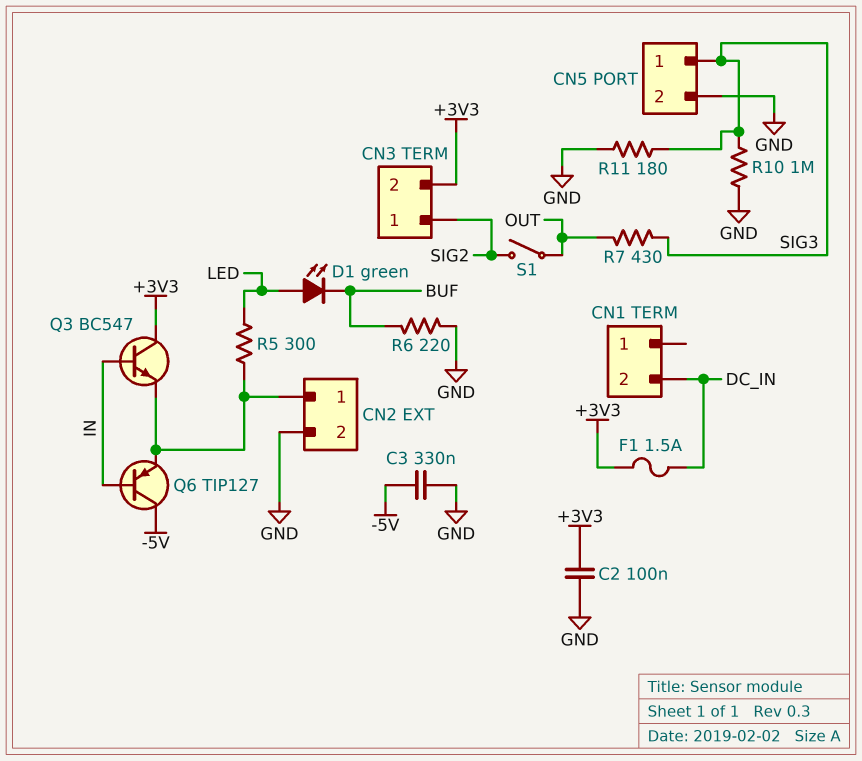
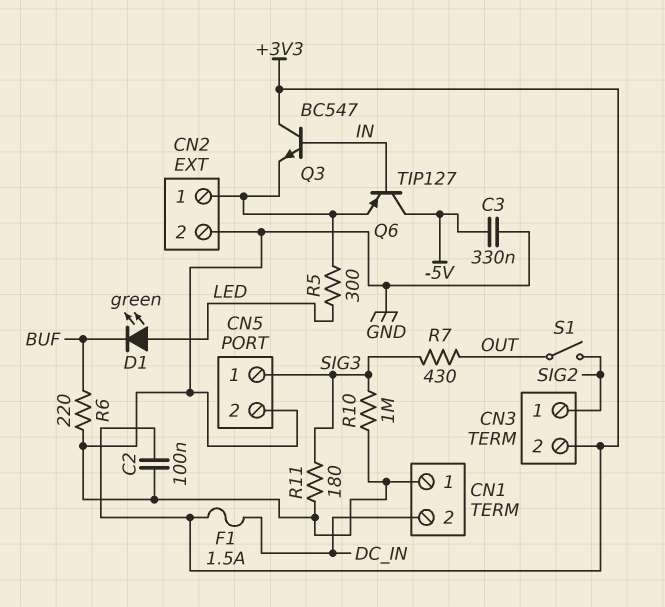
CN1 pin 1: none -> GND

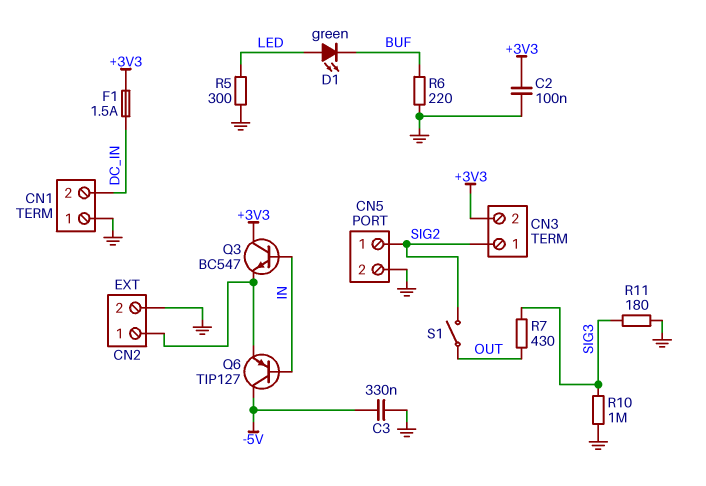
CN5 pin 1: SIG3 -> SIG2
R5: 300 (CN2/1, LED) -> 300 (GND, LED)

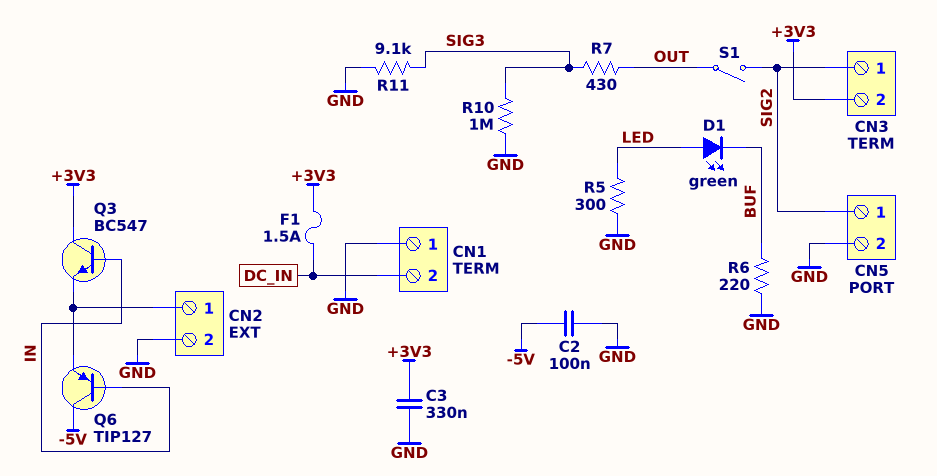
C2: 100nF (+3V3, GND) -> 100nF (-5V, GND)
C3: 330nF (-5V, GND) -> 330nF (+3V3, GND)
R11: 180 (GND, SIG3) -> 9.1k (GND, SIG3)

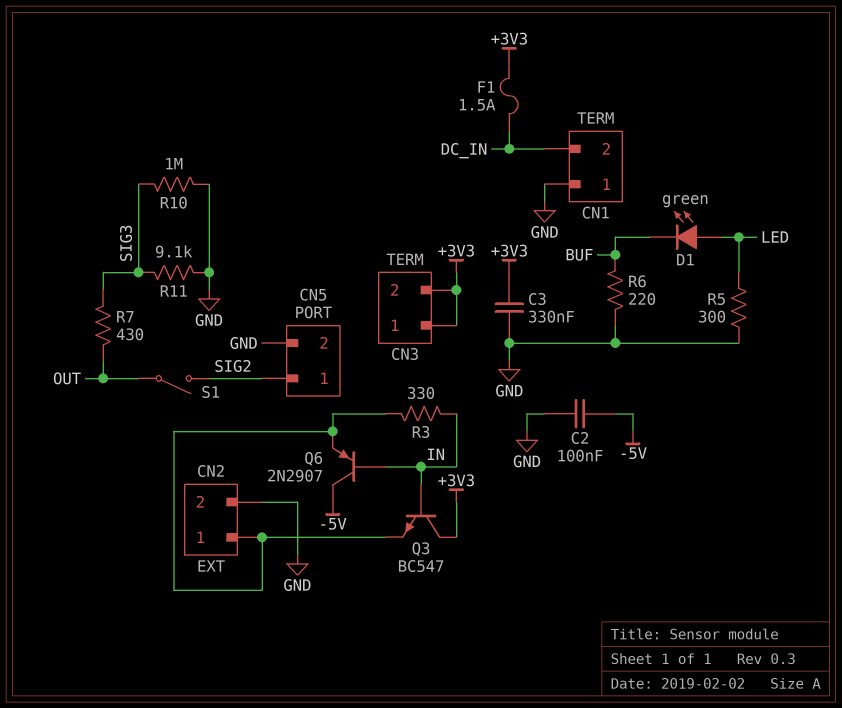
CN3 pin 1: SIG2 -> +3V3
Q6: PNP TIP127 (B IN, C -5V, E CN2/1) -> PNP 2N2907 (B IN, C -5V, E CN2/1)
R3: none -> 330 (CN2/1, IN)

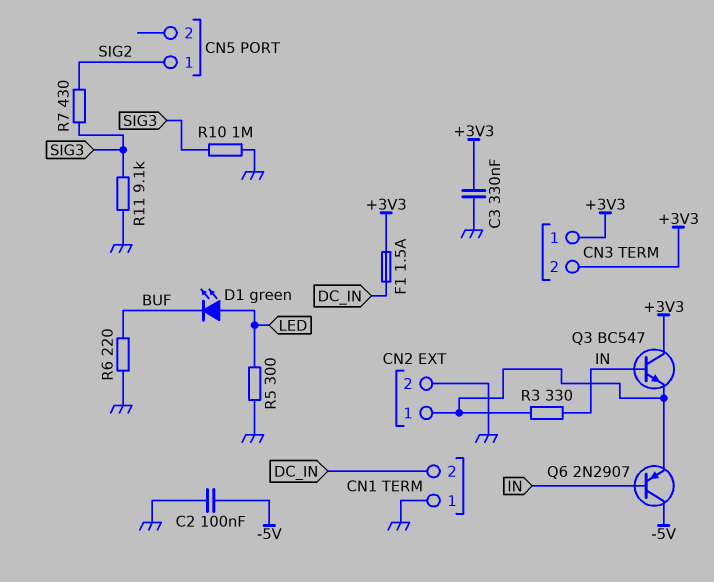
CN5 pin 2: GND -> none
R7: 430 (OUT, SIG3) -> 430 (SIG2, SIG3)
S1: switch (OUT, SIG2) -> none

